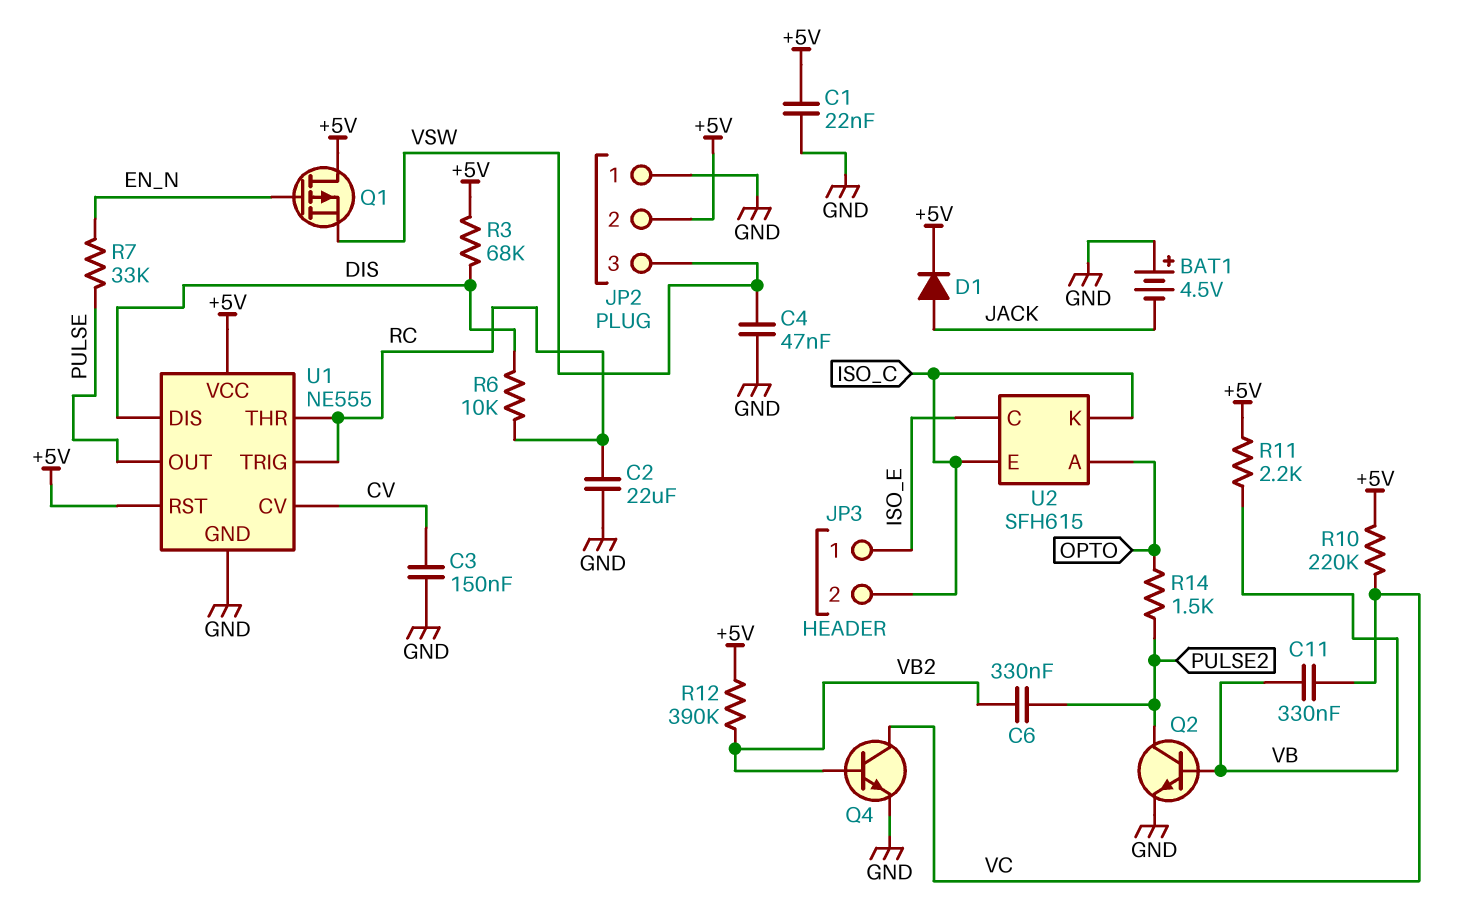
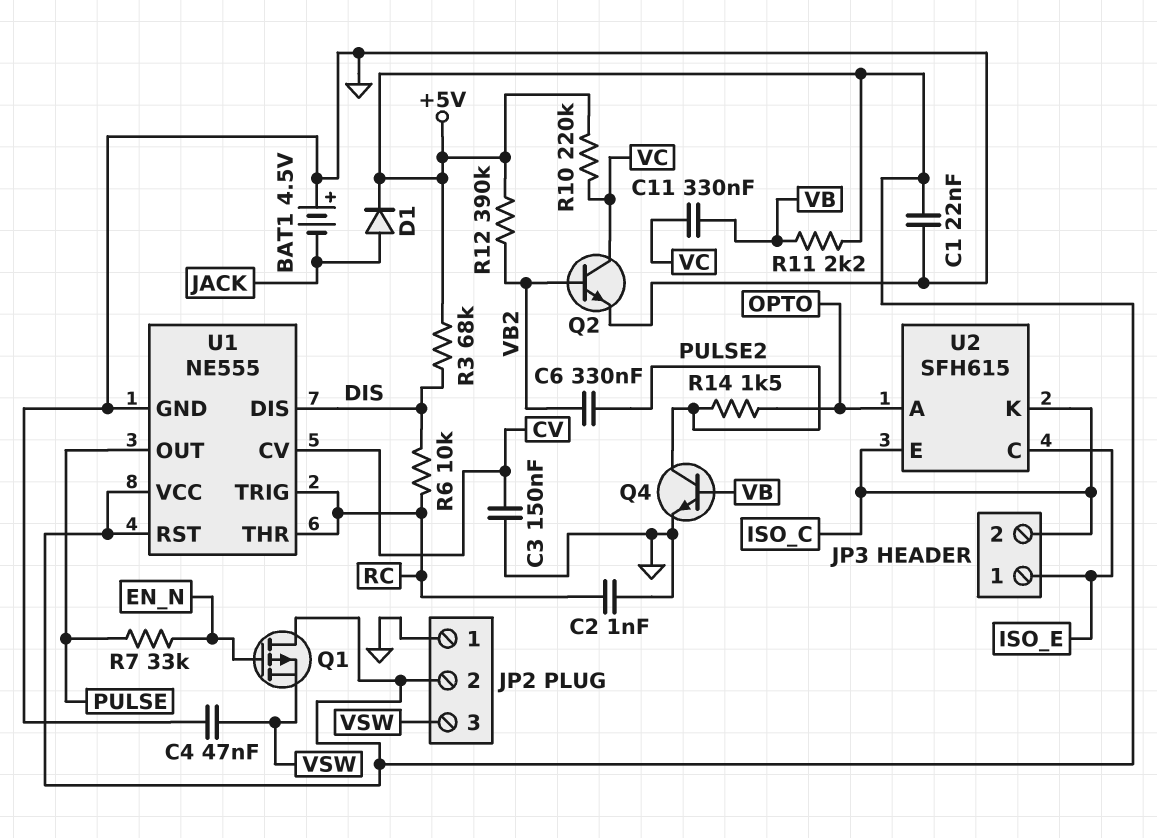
C2: 22uF (GND, RC) -> 1nF (GND, RC)
Q2: NPN (B VB, C PULSE2, E GND) -> NPN (B VB2, C VC, E GND)
Q4: NPN (B VB2, C VC, E GND) -> NPN (B VB, C PULSE2, E GND)

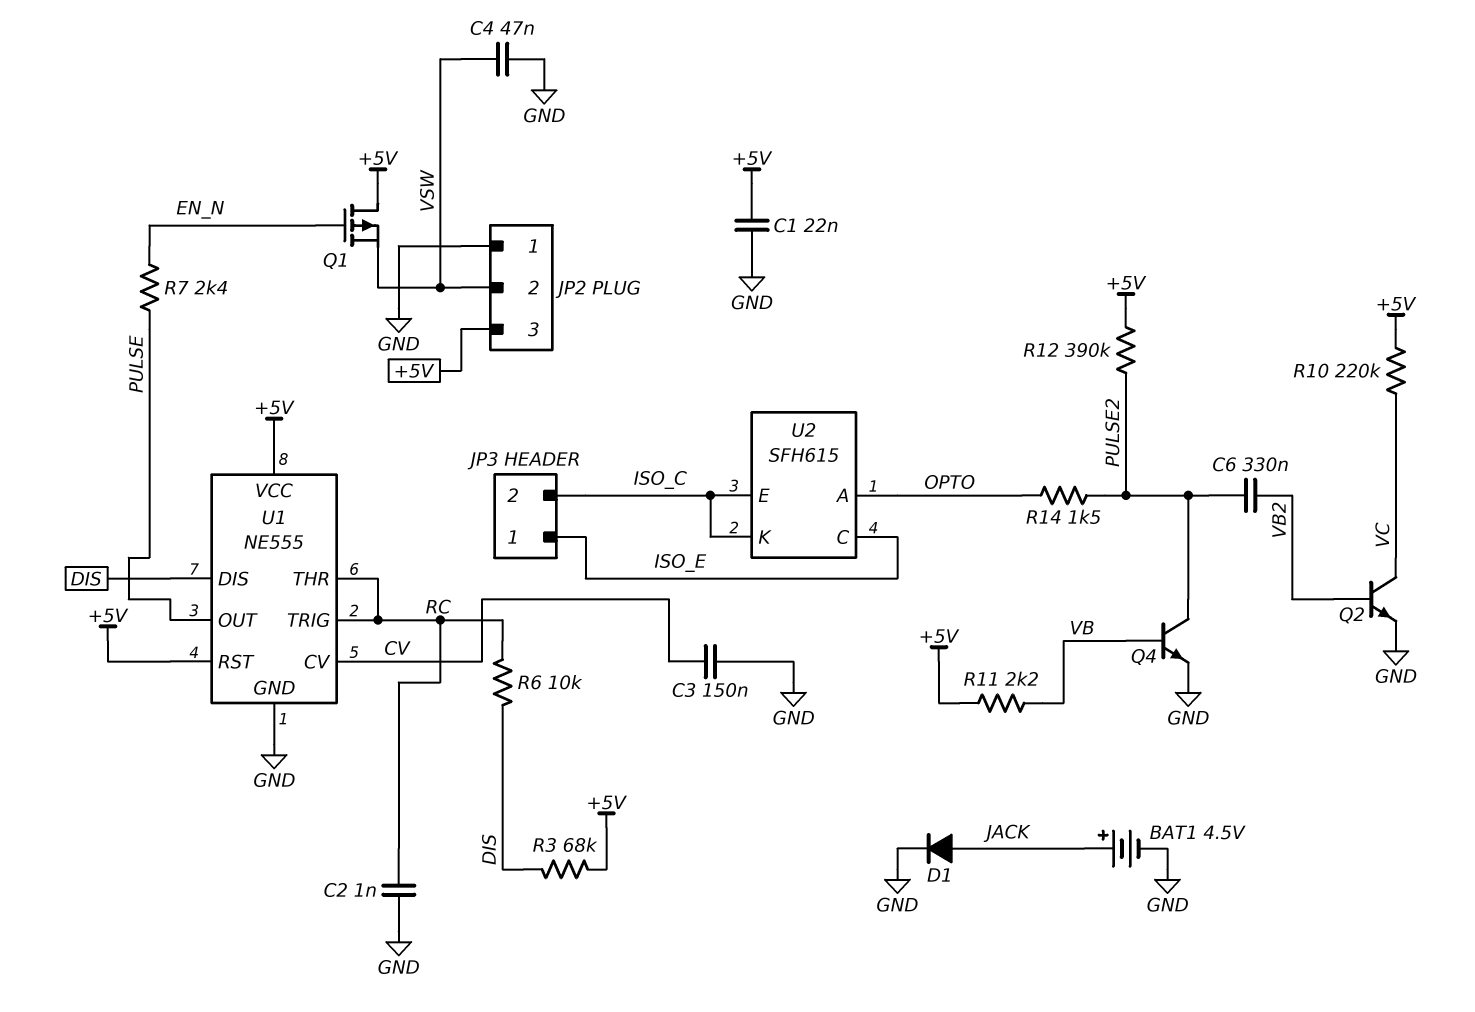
BAT1: 4.5V (plus GND, minus JACK) -> 4.5V (plus JACK, minus GND)
C11: 330nF (VB, VC) -> none
D1: diode (A JACK, K +5V) -> diode (A JACK, K GND)
JP2 pin 2: +5V -> VSW
JP2 pin 3: VSW -> +5V
R7: 33k (EN_N, PULSE) -> 2.4k (EN_N, PULSE)
R12: 390k (+5V, VB2) -> 390k (+5V, PULSE2)

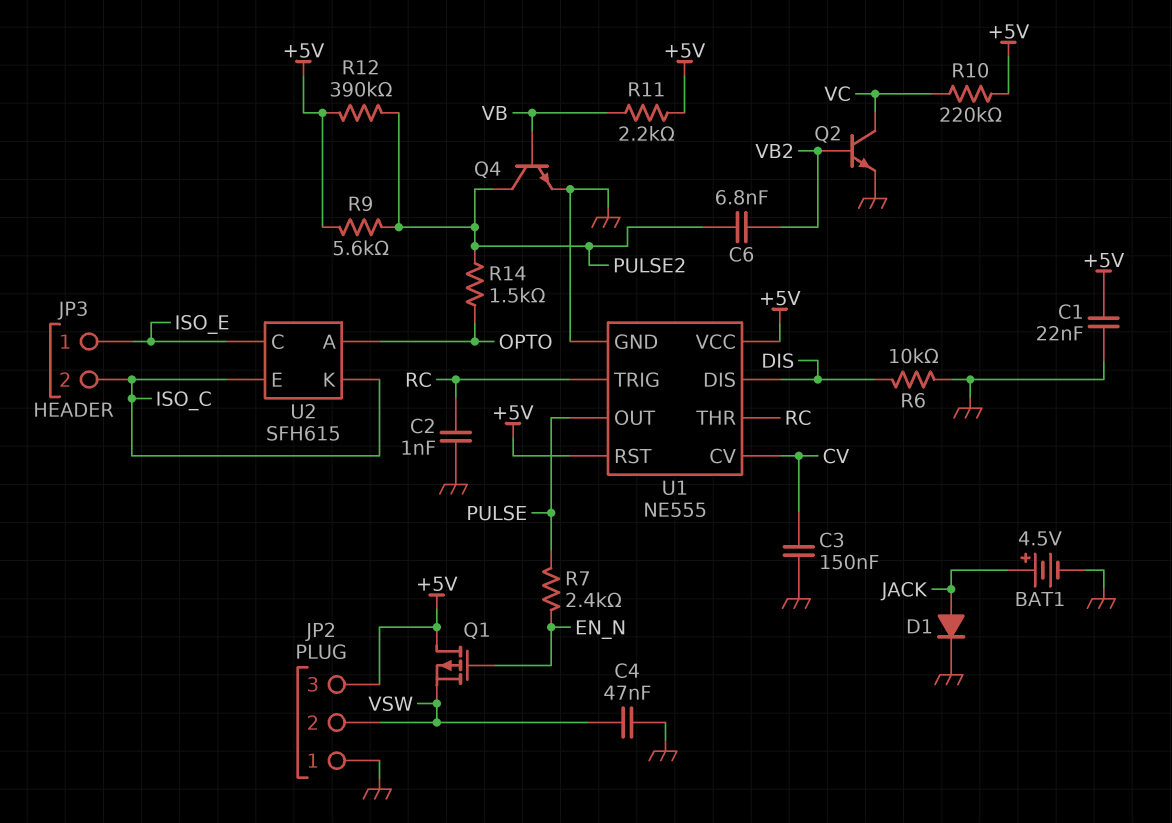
C6: 330nF (PULSE2, VB2) -> 6.8nF (PULSE2, VB2)
R3: 68k (+5V, DIS) -> none
R6: 10k (DIS, RC) -> 10k (DIS, GND)
R9: none -> 5.6k (+5V, PULSE2)

